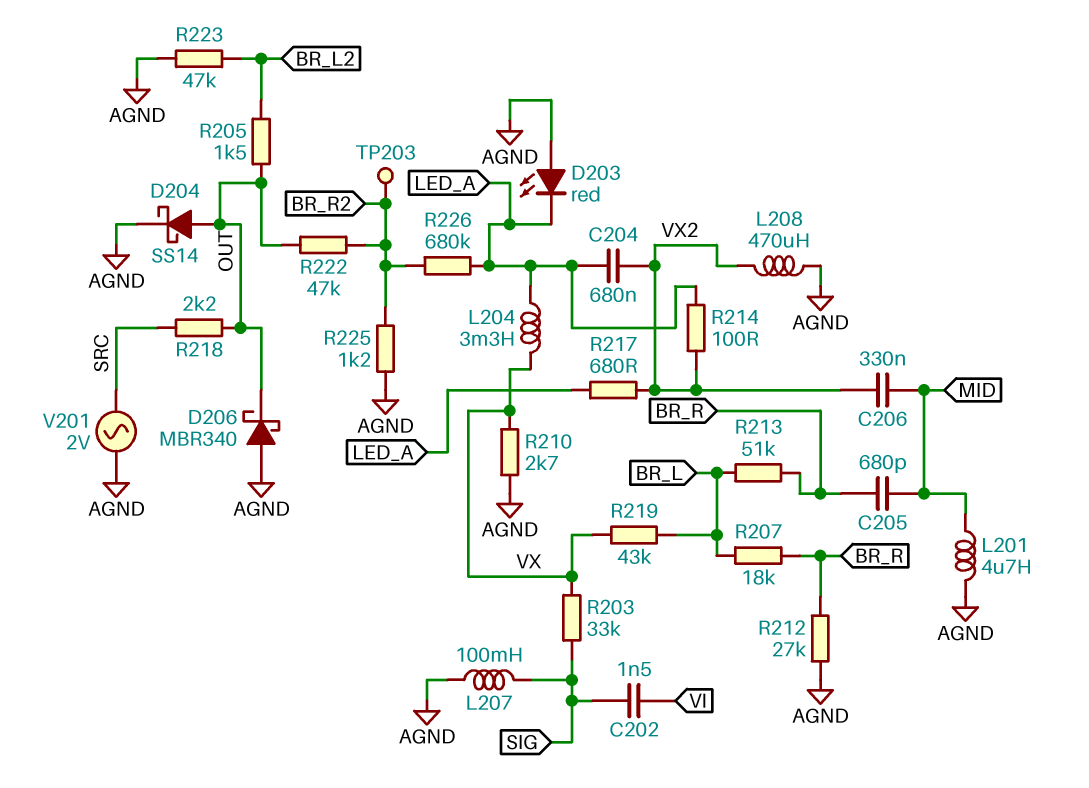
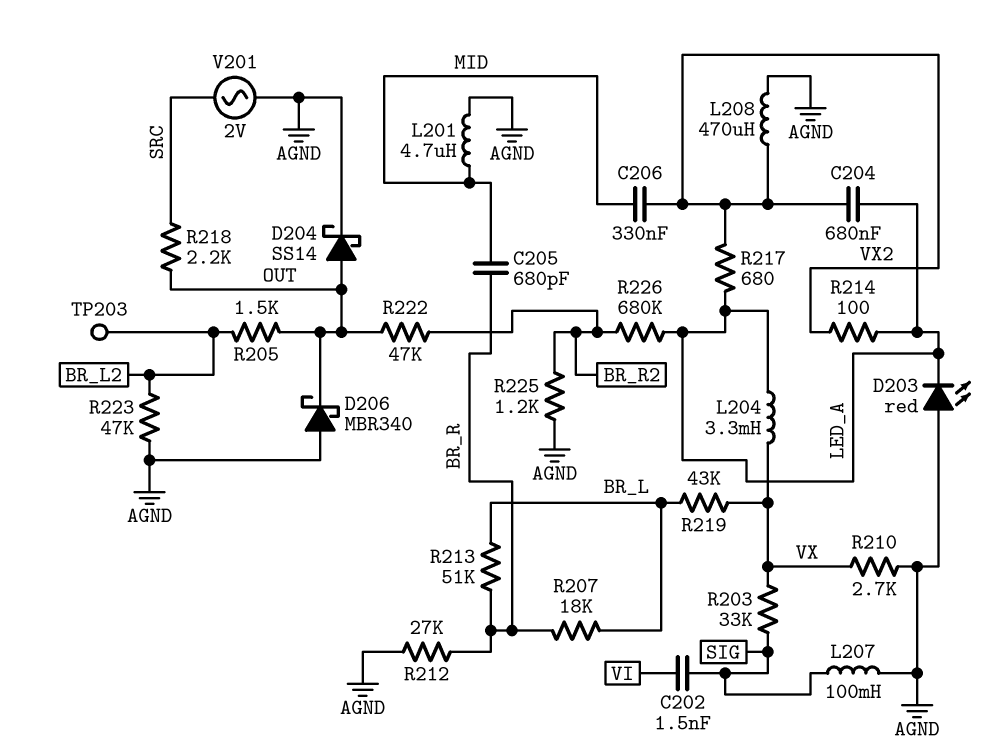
TP203: test point (BR_R2) -> test point (BR_L2)

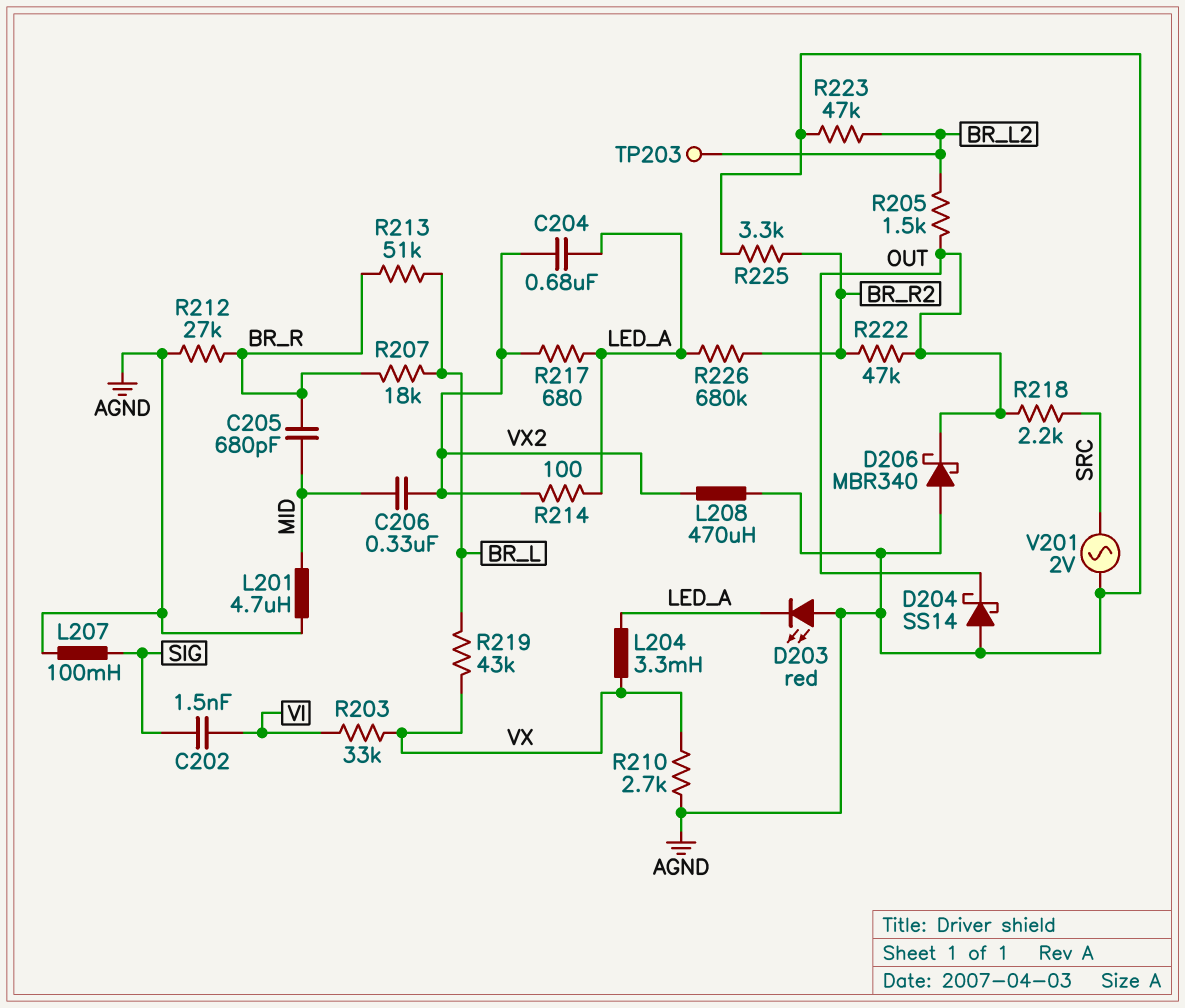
D204: schottky SS14 (A OUT, K AGND) -> schottky SS14 (A AGND, K OUT)
R203: 33k (SIG, VX) -> 33k (VI, VX)
R225: 1.2k (AGND, BR_R2) -> 3.3k (AGND, BR_R2)

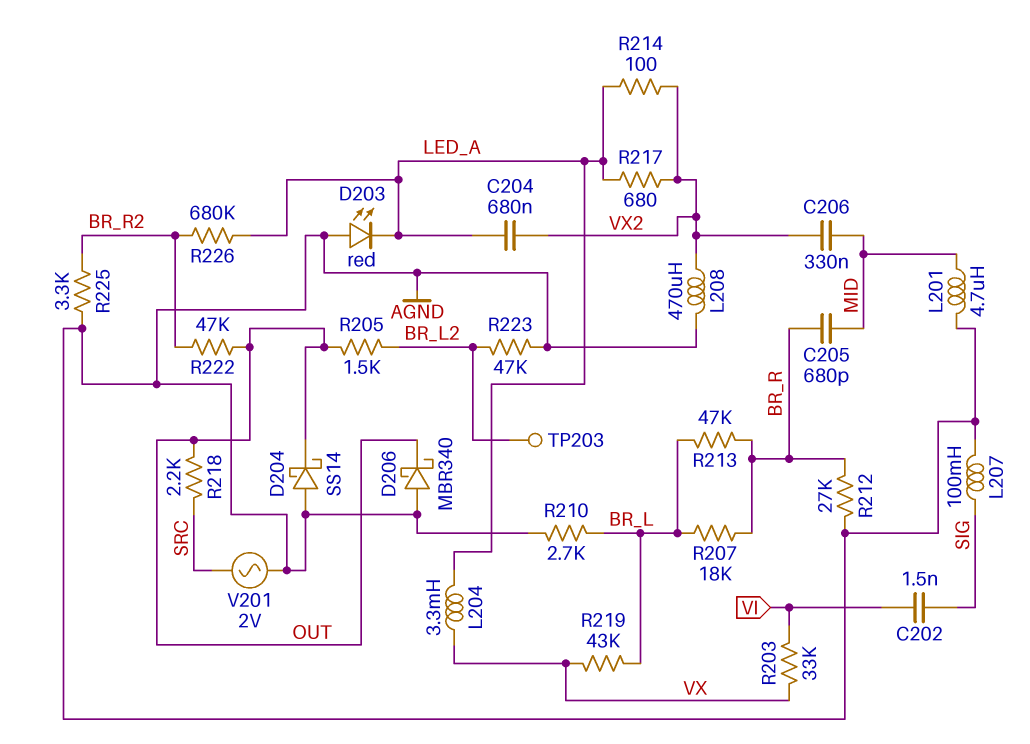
R210: 2.7k (AGND, VX) -> 2.7k (AGND, BR_L)
R213: 51k (BR_L, BR_R) -> 47k (BR_L, BR_R)

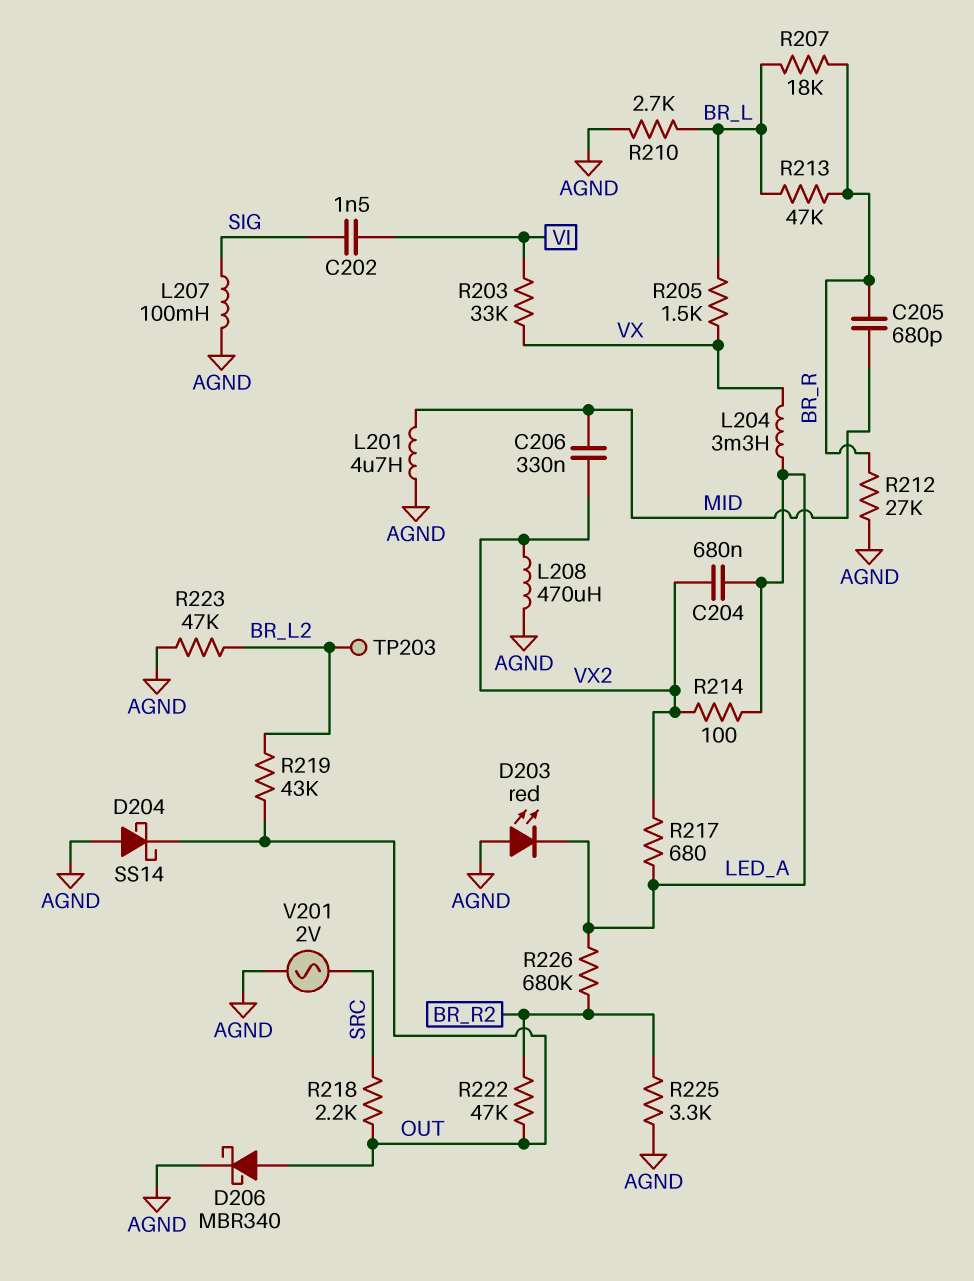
D206: schottky MBR340 (A AGND, K OUT) -> schottky MBR340 (A OUT, K AGND)
R205: 1.5k (BR_L2, OUT) -> 1.5k (BR_L, VX)
R219: 43k (BR_L, VX) -> 43k (BR_L2, OUT)

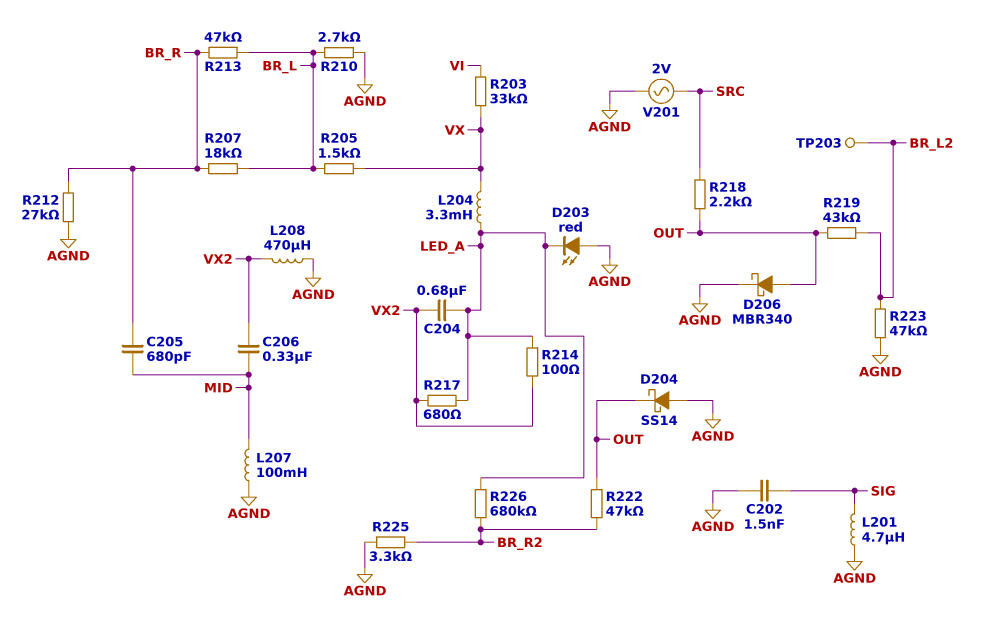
C202: 1.5nF (SIG, VI) -> 1.5nF (AGND, SIG)
L201: 4.7uH (AGND, MID) -> 4.7uH (AGND, SIG)
L207: 100mH (AGND, SIG) -> 100mH (AGND, MID)

